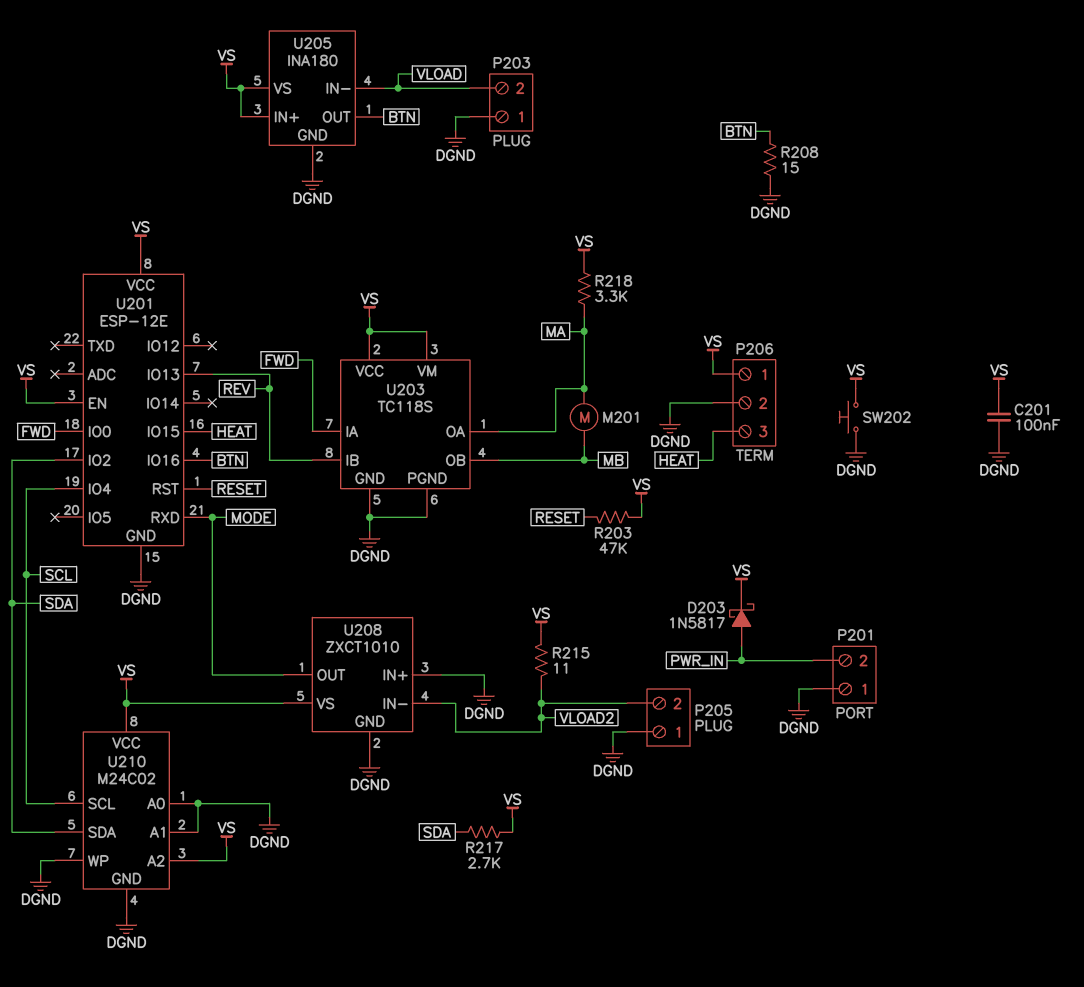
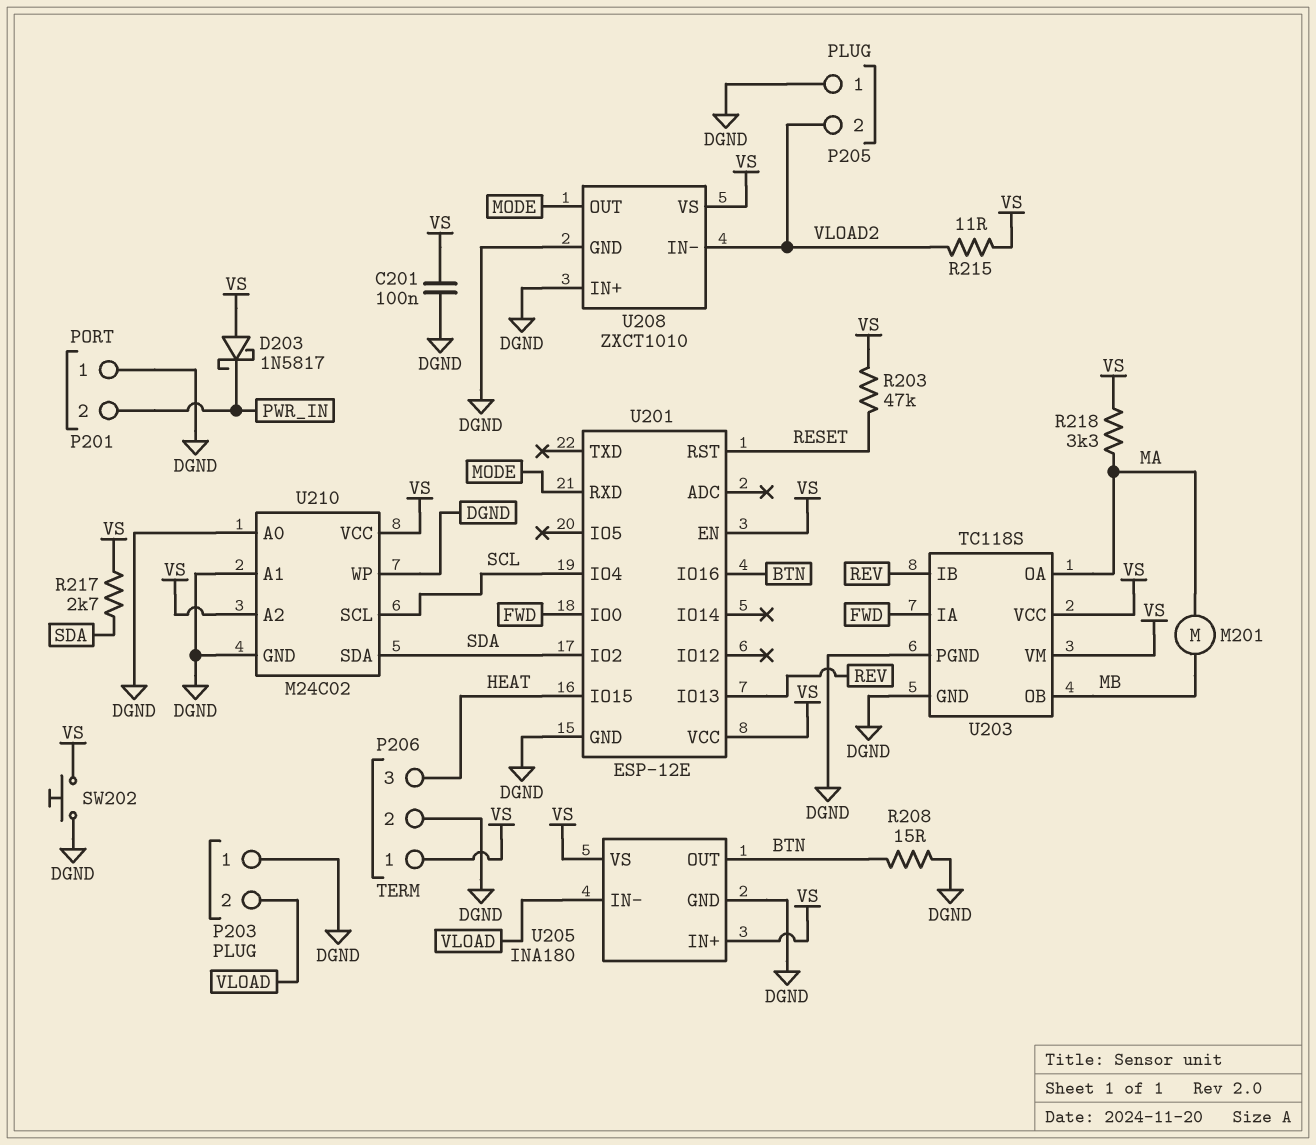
D203: schottky 1N5817 (A PWR_IN, K VS) -> schottky 1N5817 (A VS, K PWR_IN)

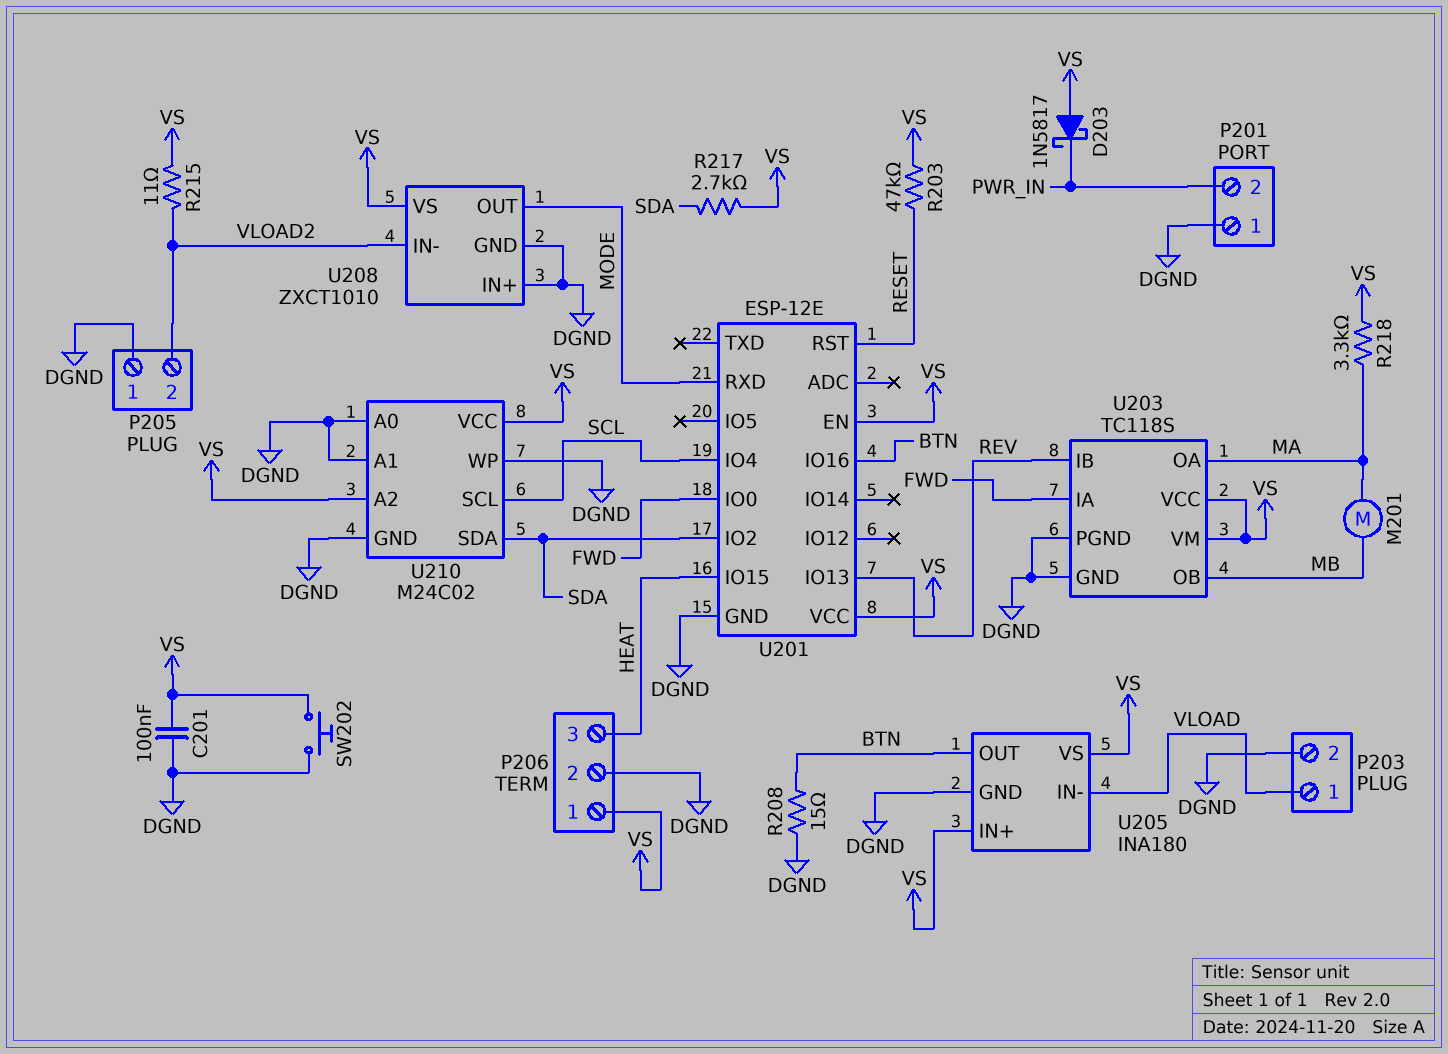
P203 pin 1: DGND -> VLOAD
P203 pin 2: VLOAD -> DGND

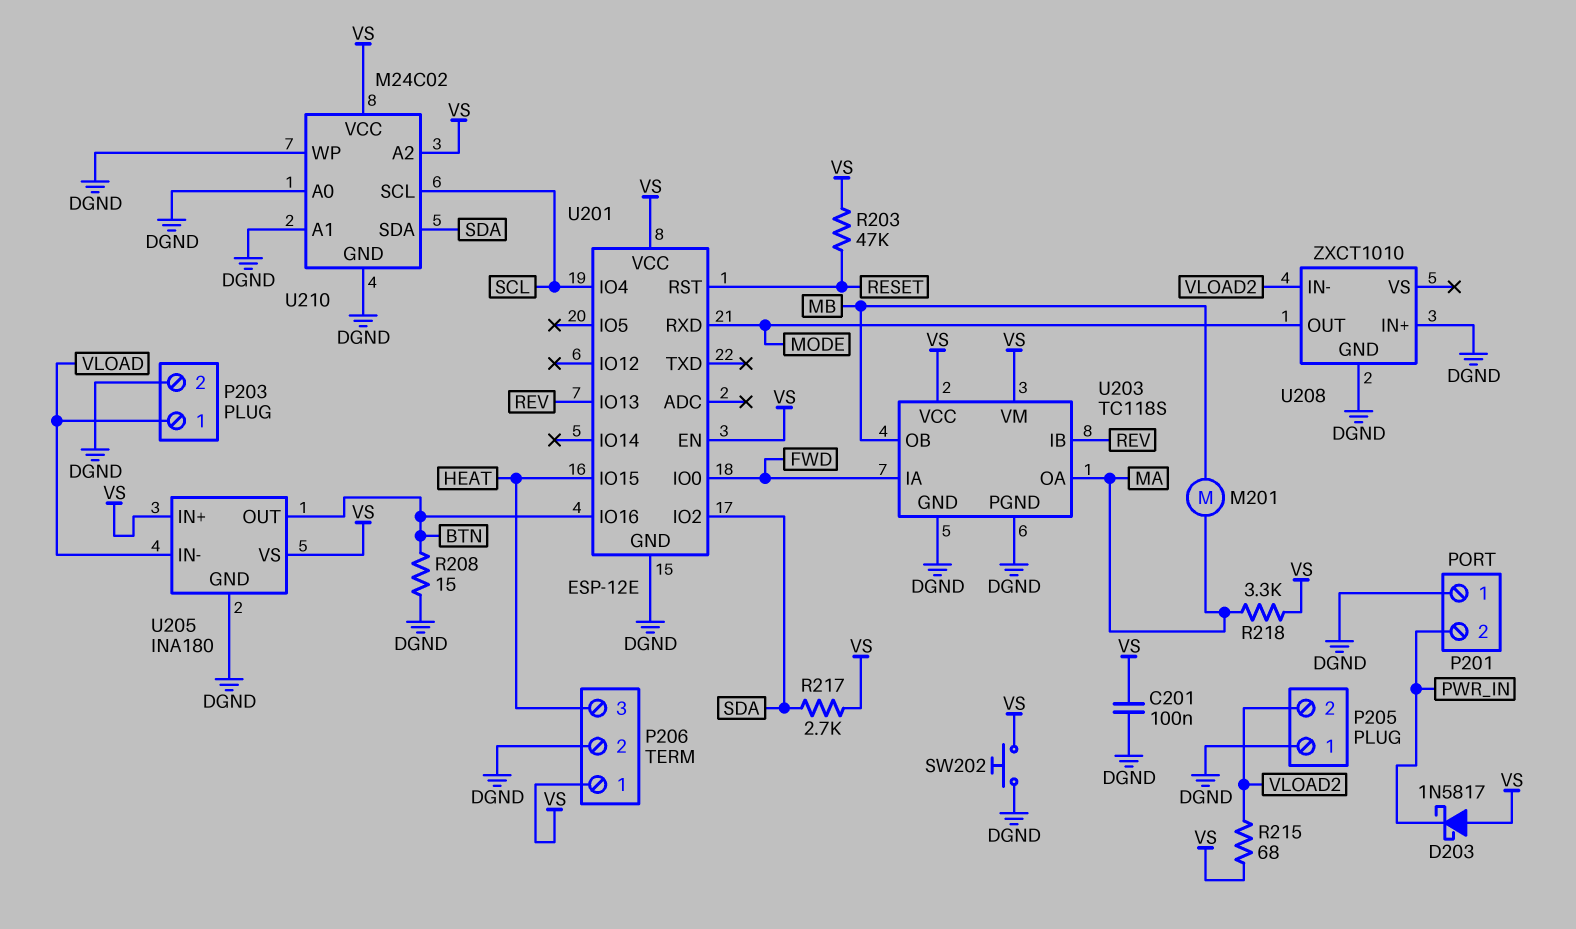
R215: 11 (VLOAD2, VS) -> 68 (VLOAD2, VS)
U208 pin VS: VS -> none

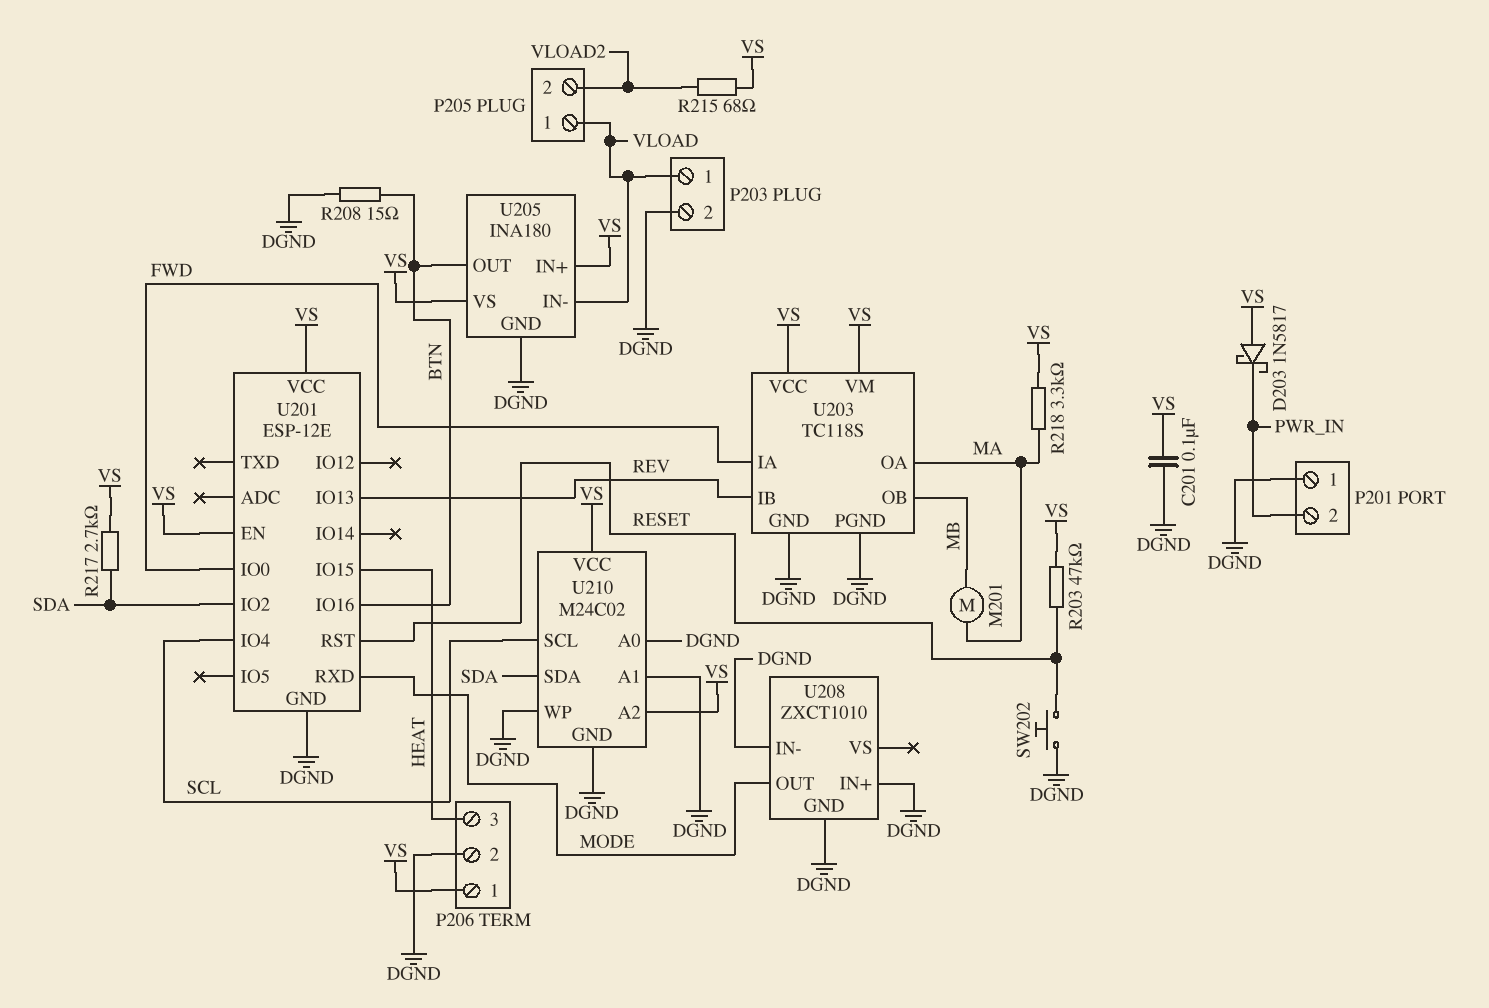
P205 pin 1: DGND -> VLOAD
SW202: button (DGND, VS) -> button (DGND, RESET)
U208 pin IN-: VLOAD2 -> DGND

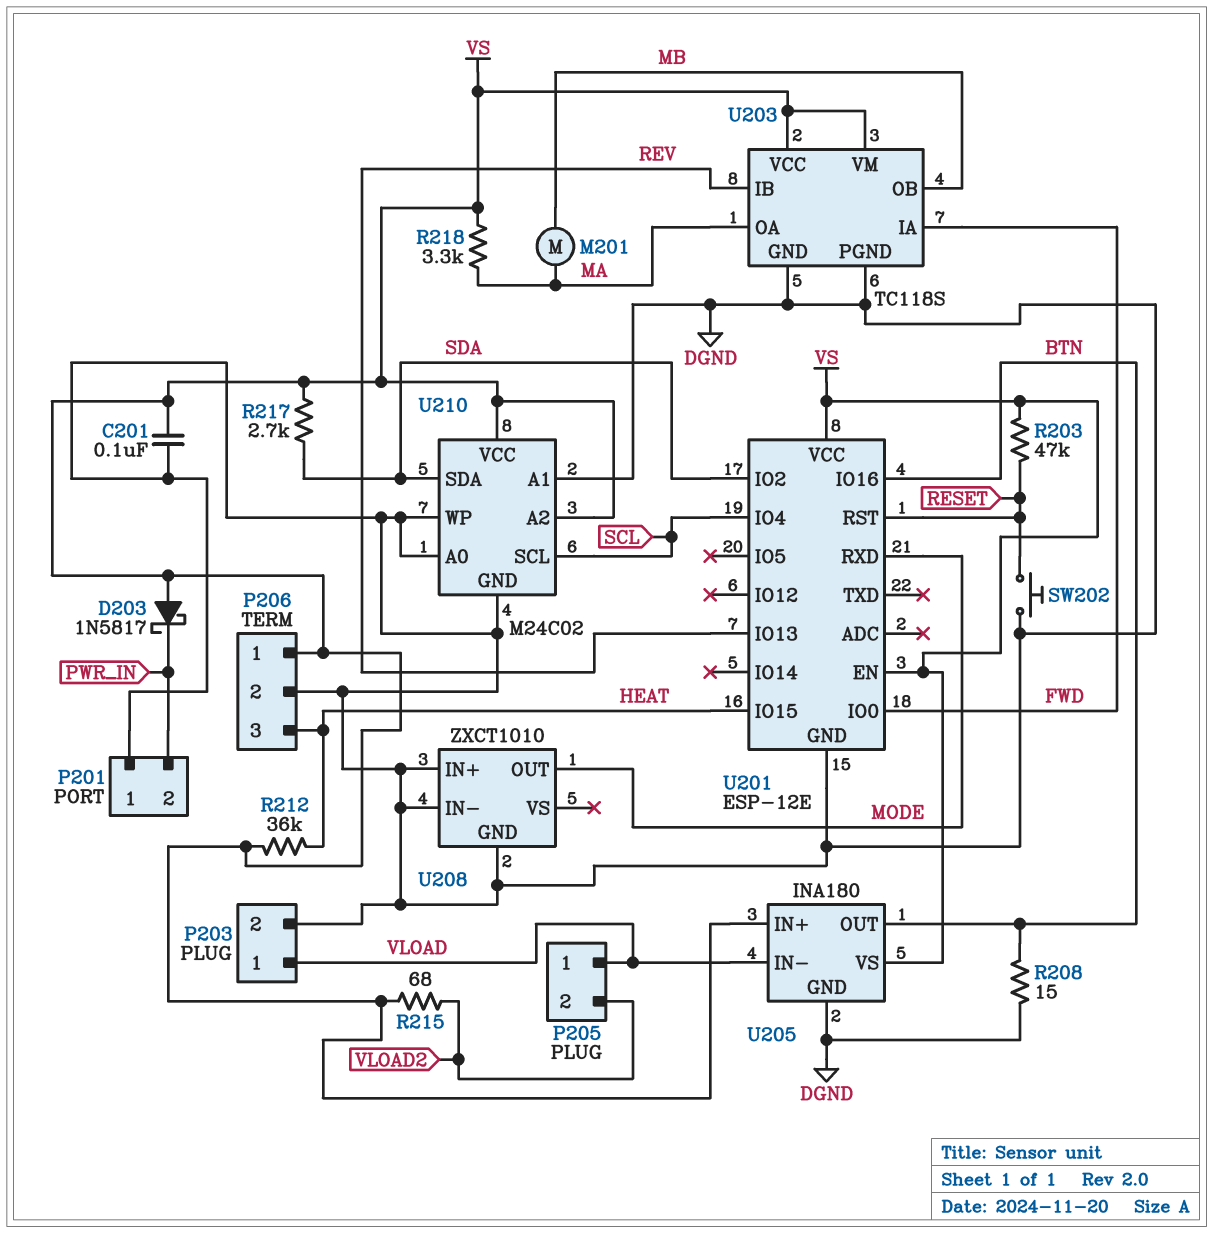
R212: none -> 36k (HEAT, VS)

